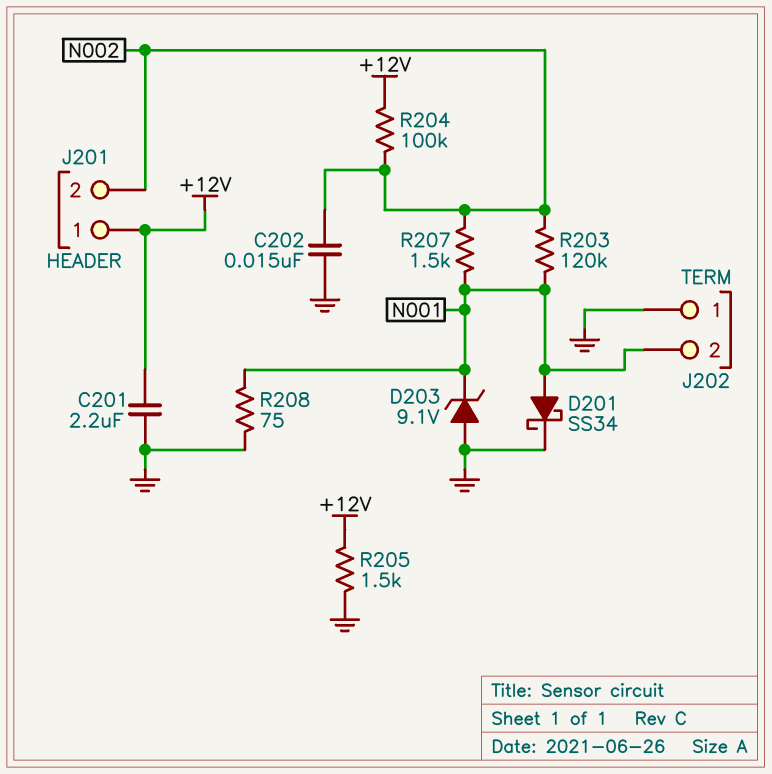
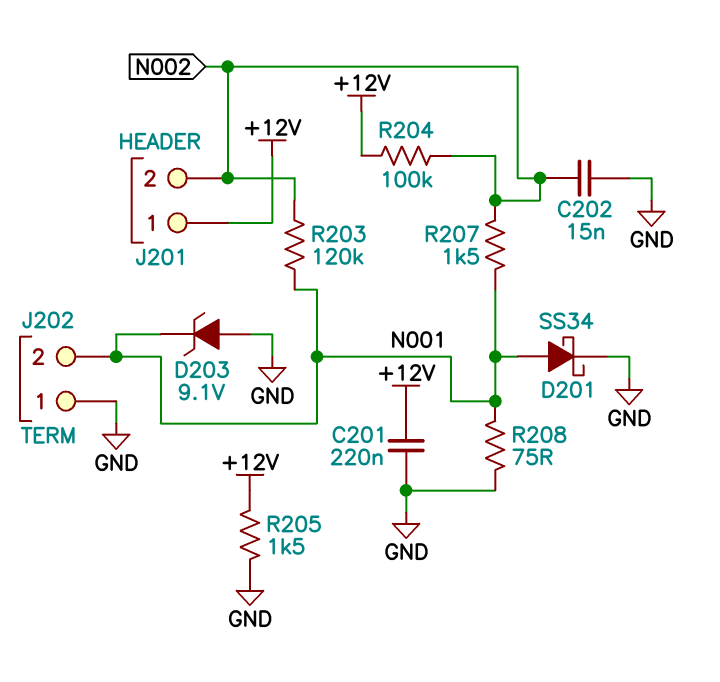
C201: 2.2uF (+12V, GND) -> 220nF (+12V, GND)

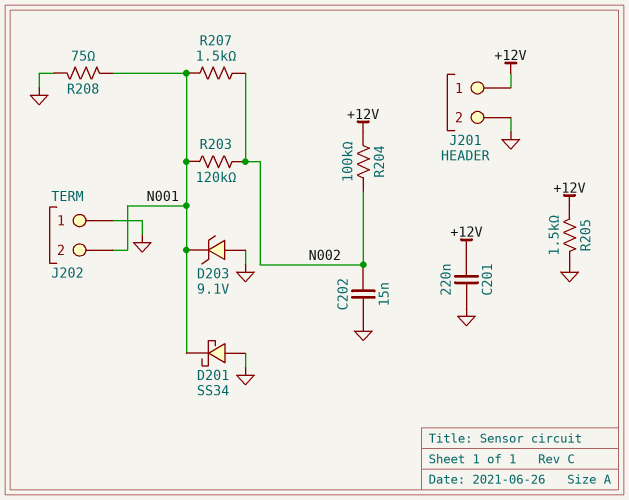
D201: schottky SS34 (A N001, K GND) -> schottky SS34 (A GND, K N001)
J201 pin 2: N002 -> GND

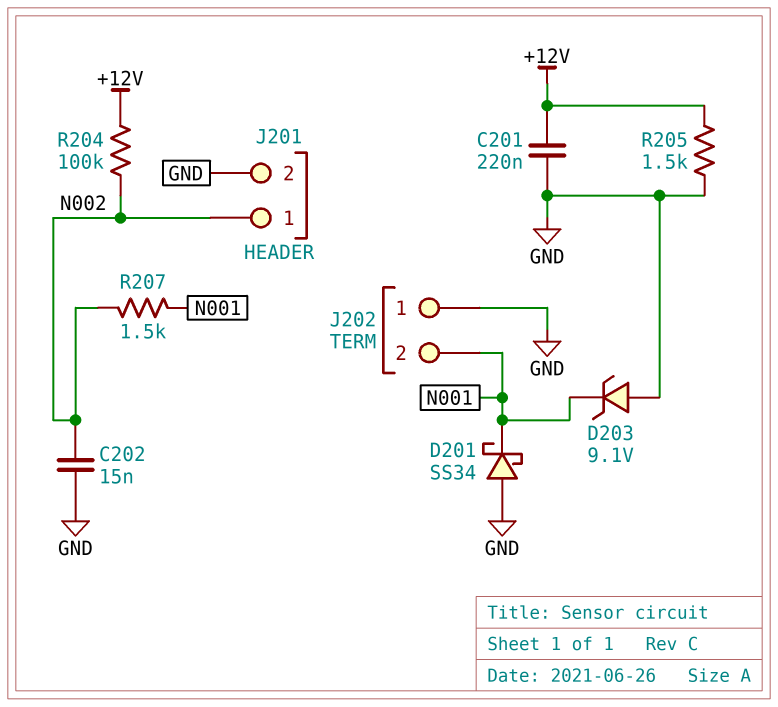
J201 pin 1: +12V -> N002
R203: 120k (N001, N002) -> none
R208: 75 (GND, N001) -> none

